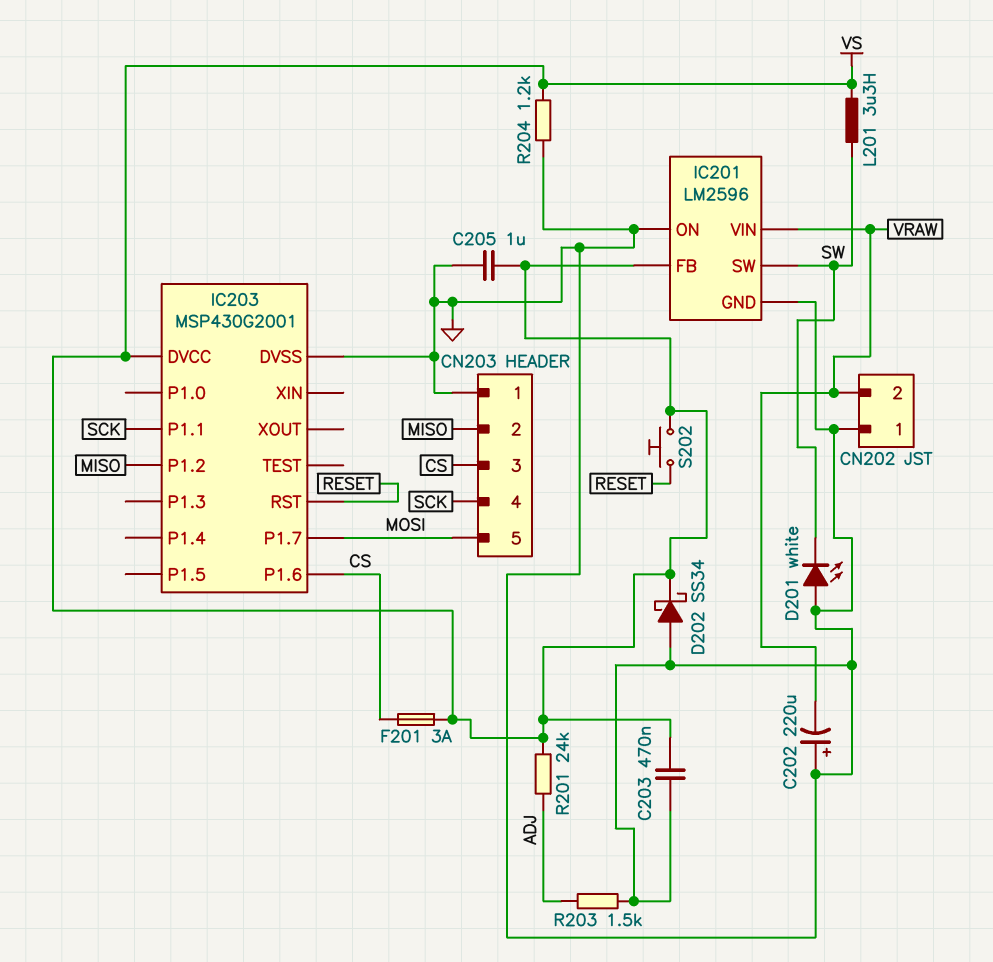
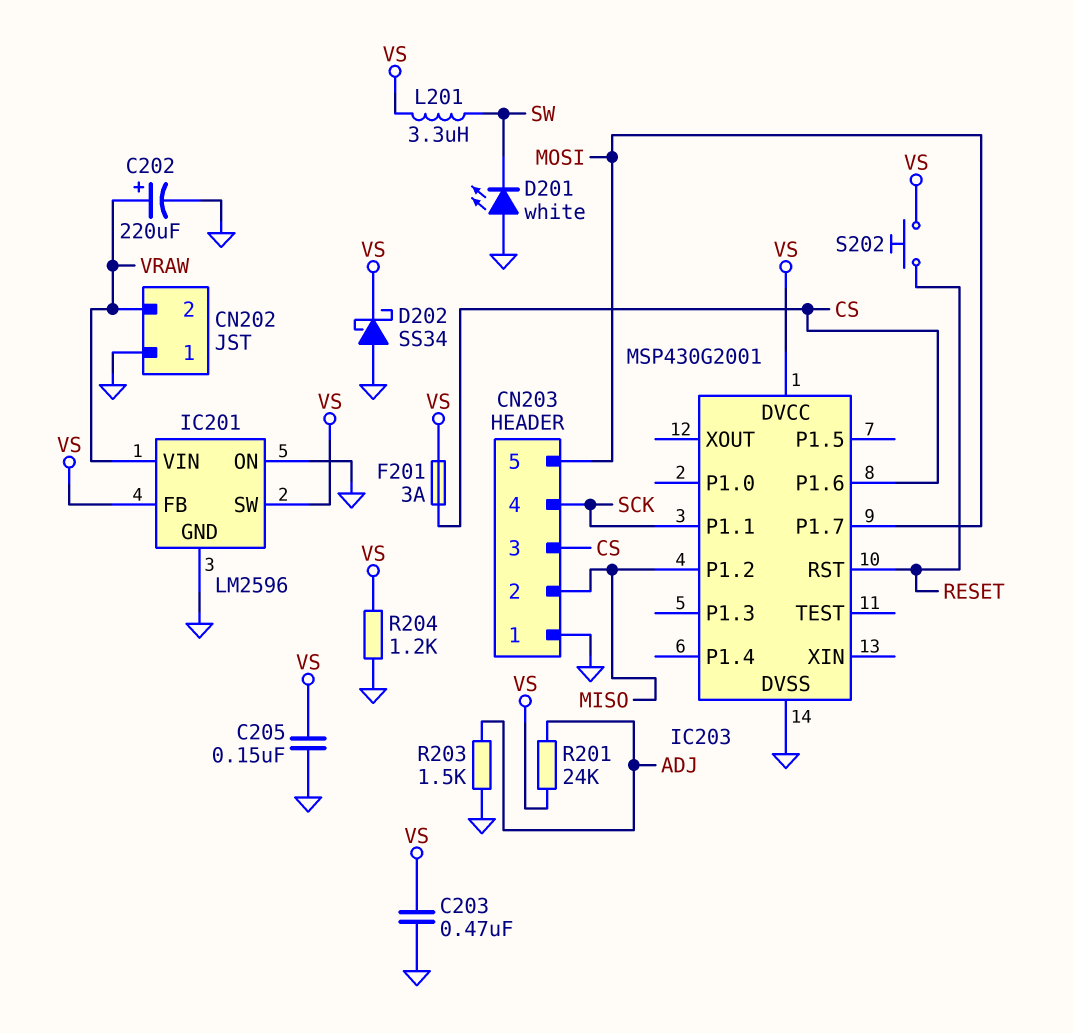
C202: 220uF (plus GND, minus VRAW) -> 220uF (plus VRAW, minus GND)
C205: 1uF (GND, VS) -> 150nF (GND, VS)
IC201 pin SW: SW -> VS

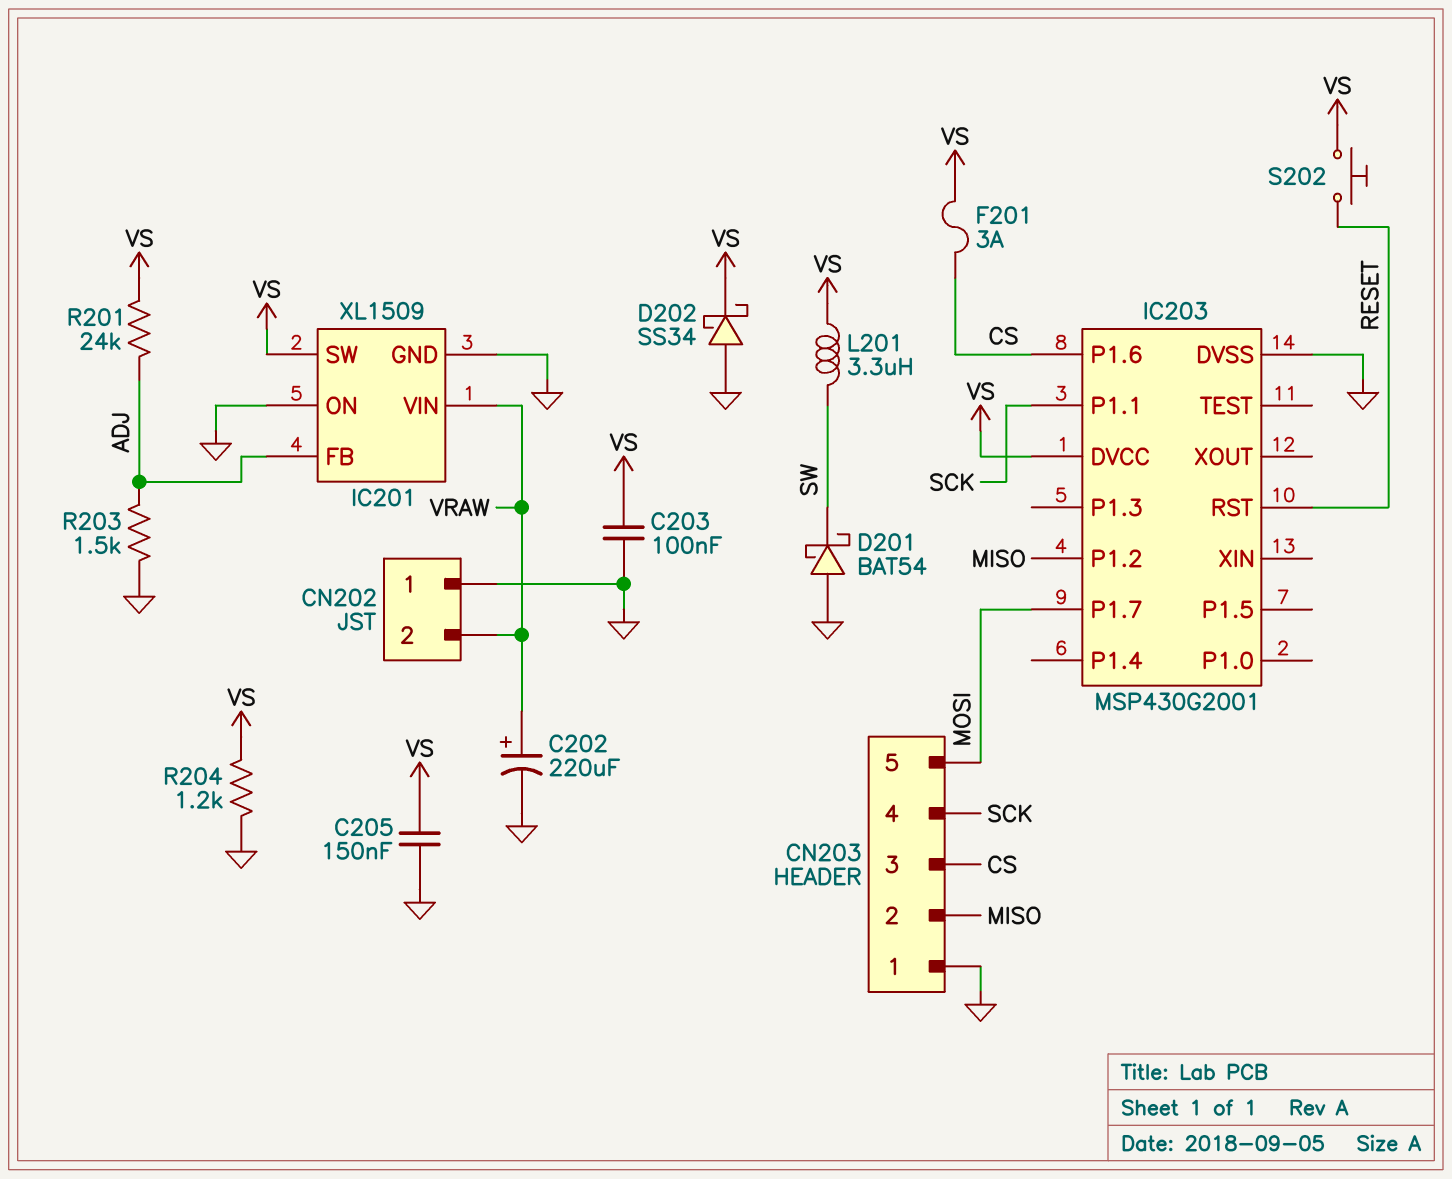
C203: 470nF (GND, VS) -> 100nF (GND, VS)
D201: LED white (A GND, K SW) -> schottky BAT54 (A GND, K SW)
IC201: LM2596 -> XL1509
IC201 pin FB: VS -> ADJ

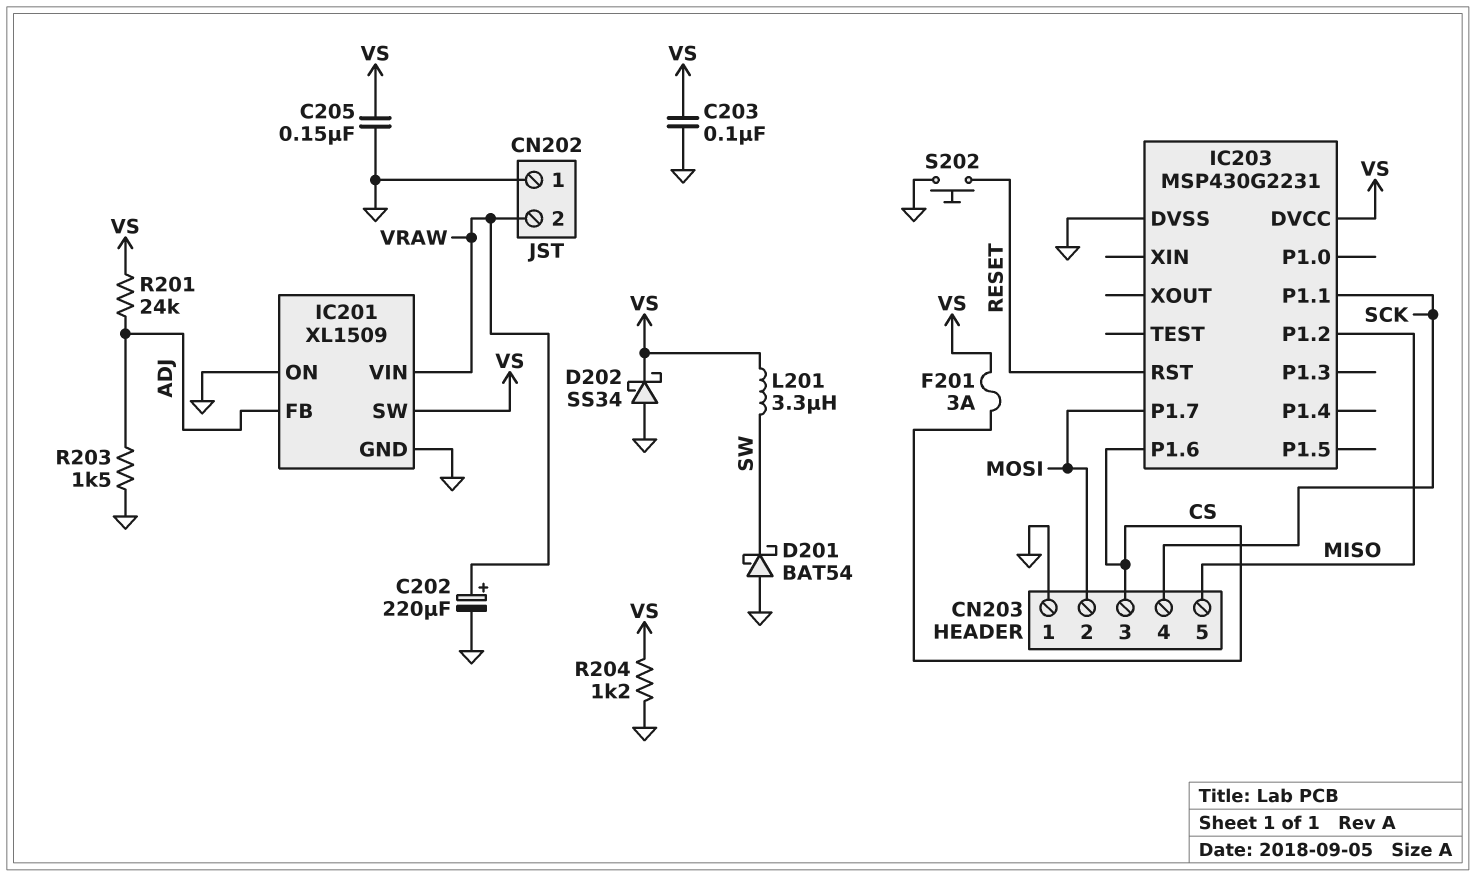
CN203 pin 2: MISO -> MOSI
CN203 pin 5: MOSI -> MISO
IC203: MSP430G2001 -> MSP430G2231
S202: button (RESET, VS) -> button (GND, RESET)

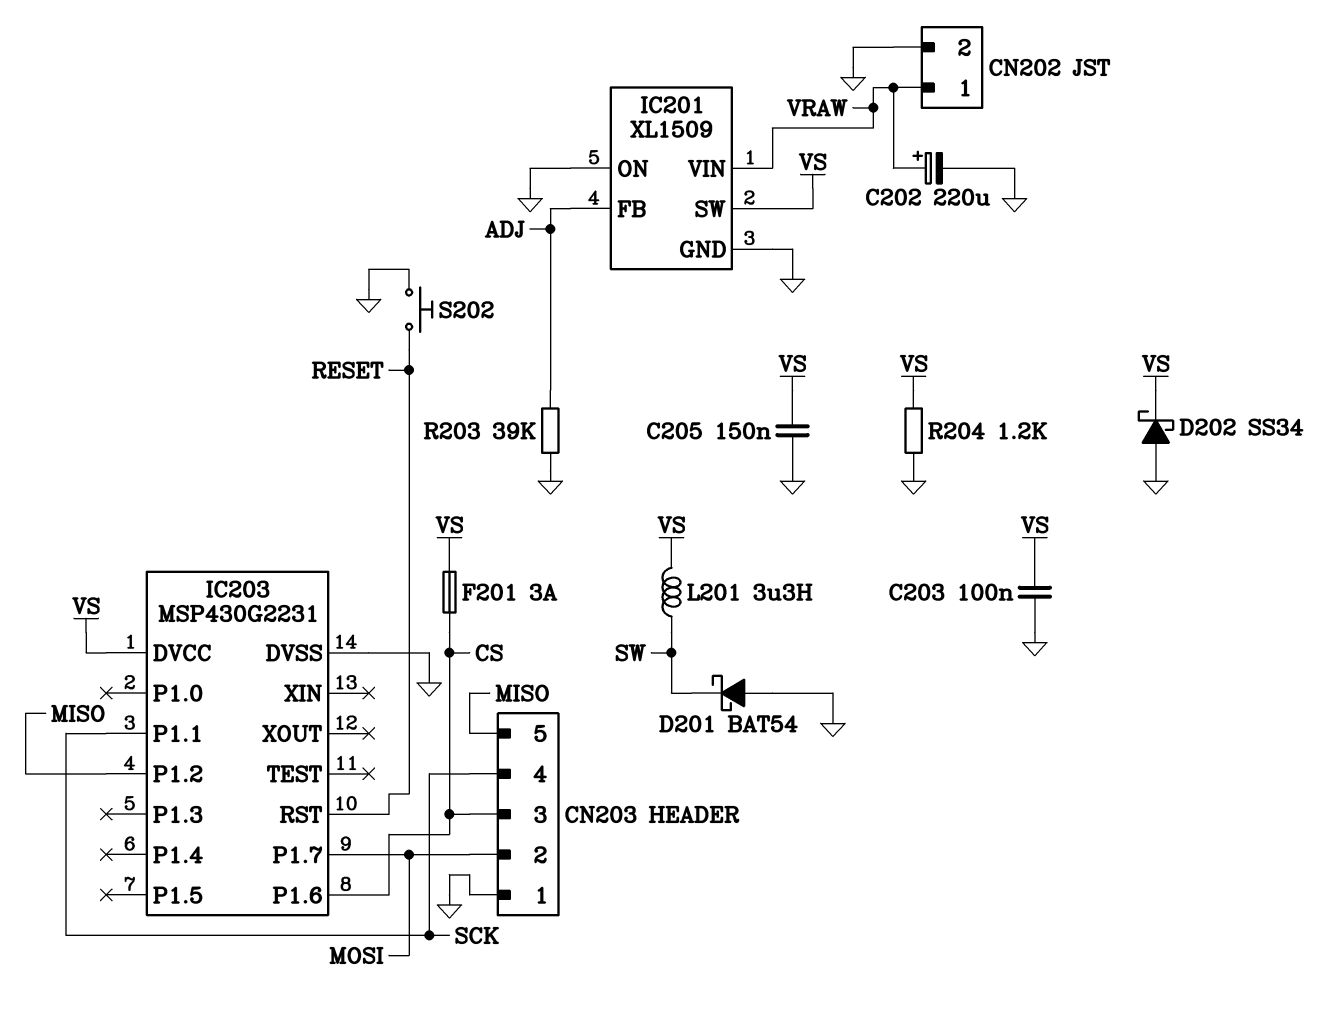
CN202 pin 1: GND -> VRAW
CN202 pin 2: VRAW -> GND
R201: 24k (ADJ, VS) -> none
R203: 1.5k (ADJ, GND) -> 39k (ADJ, GND)

